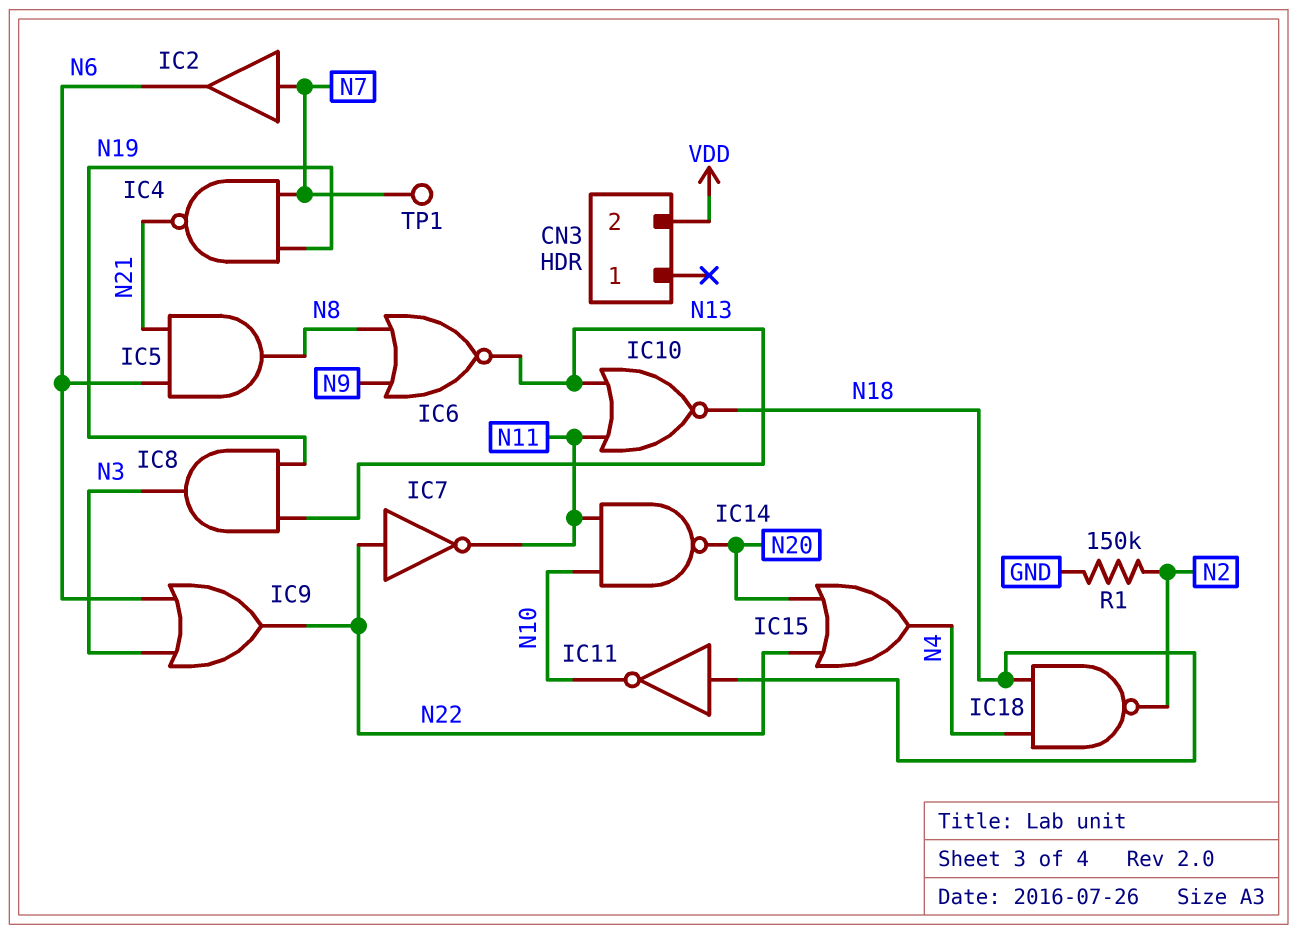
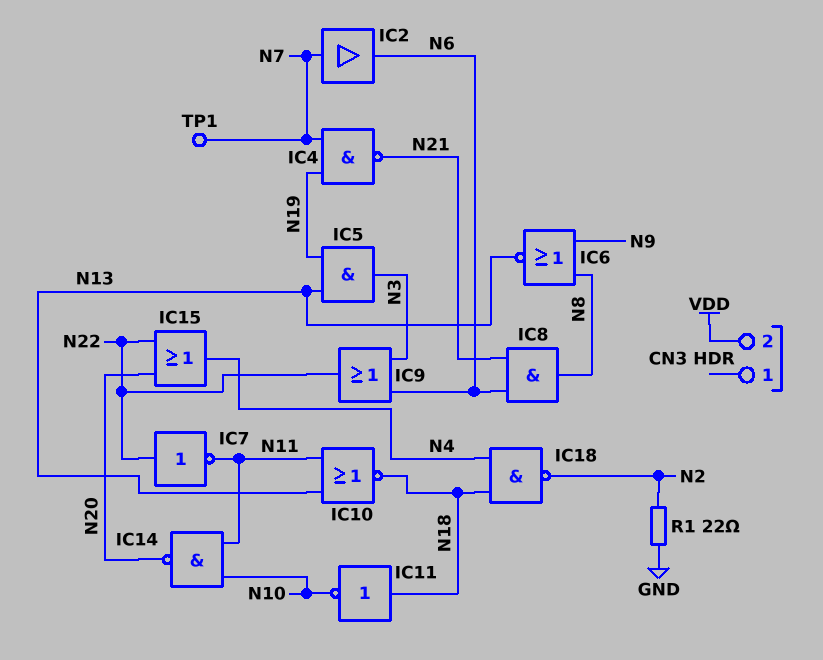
IC5: AND (in N6, in N21, out N8) -> AND (in N13, in N19, out N3)
IC8: AND (in N13, in N19, out N3) -> AND (in N6, in N21, out N8)
R1: 150k (GND, N2) -> 22 (GND, N2)

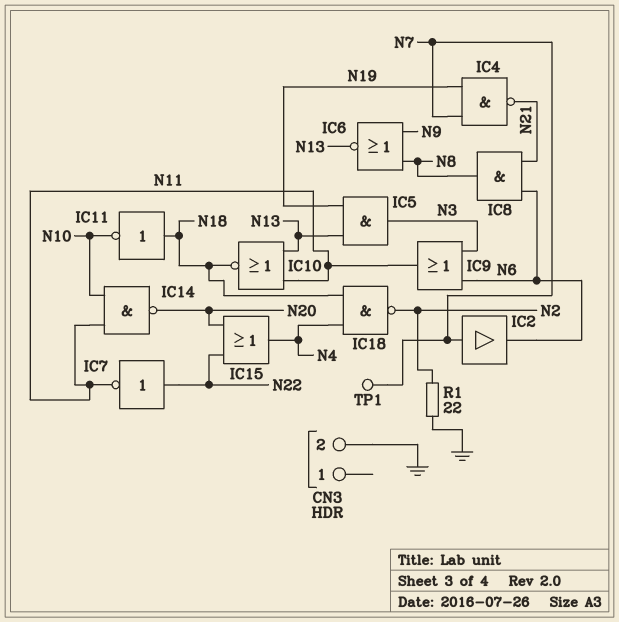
CN3 pin 2: VDD -> GND
IC9: OR (in N3, in N6, out N22) -> OR (in N3, in N6, out N11)

